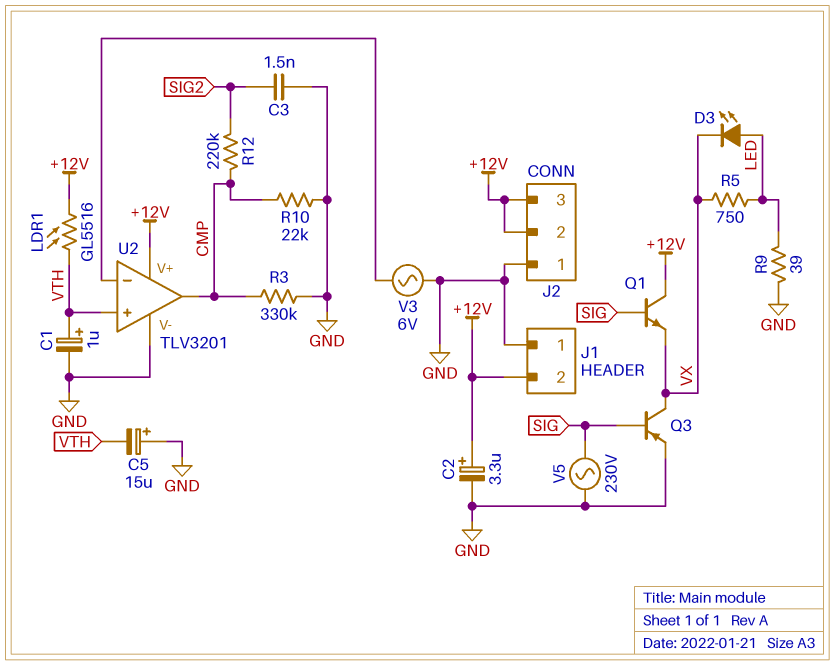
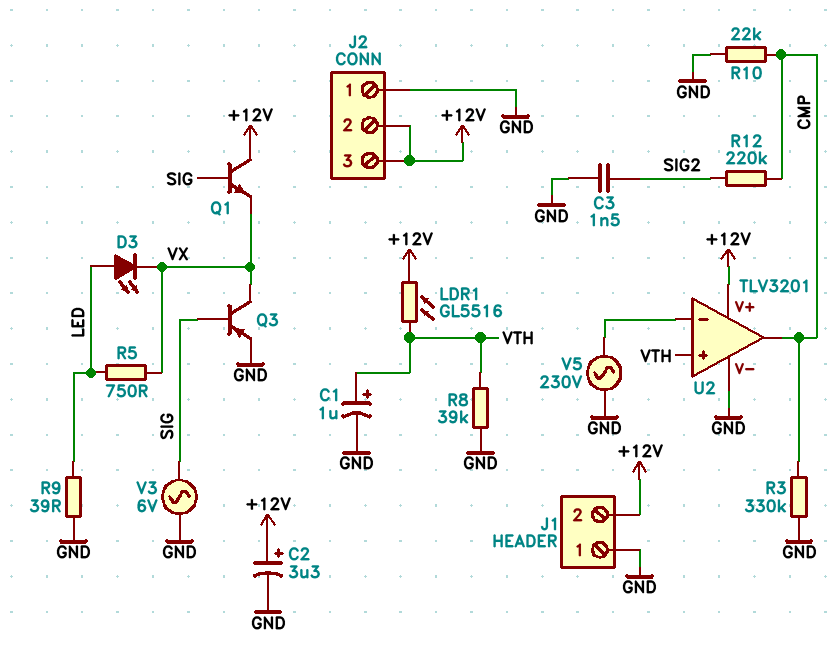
C5: 15uF (plus GND, minus VTH) -> none
R8: none -> 39k (GND, VTH)
V3: AC 6V (GND, U2/in-) -> AC 6V (GND, SIG)
V5: AC 230V (GND, SIG) -> AC 230V (GND, U2/in-)

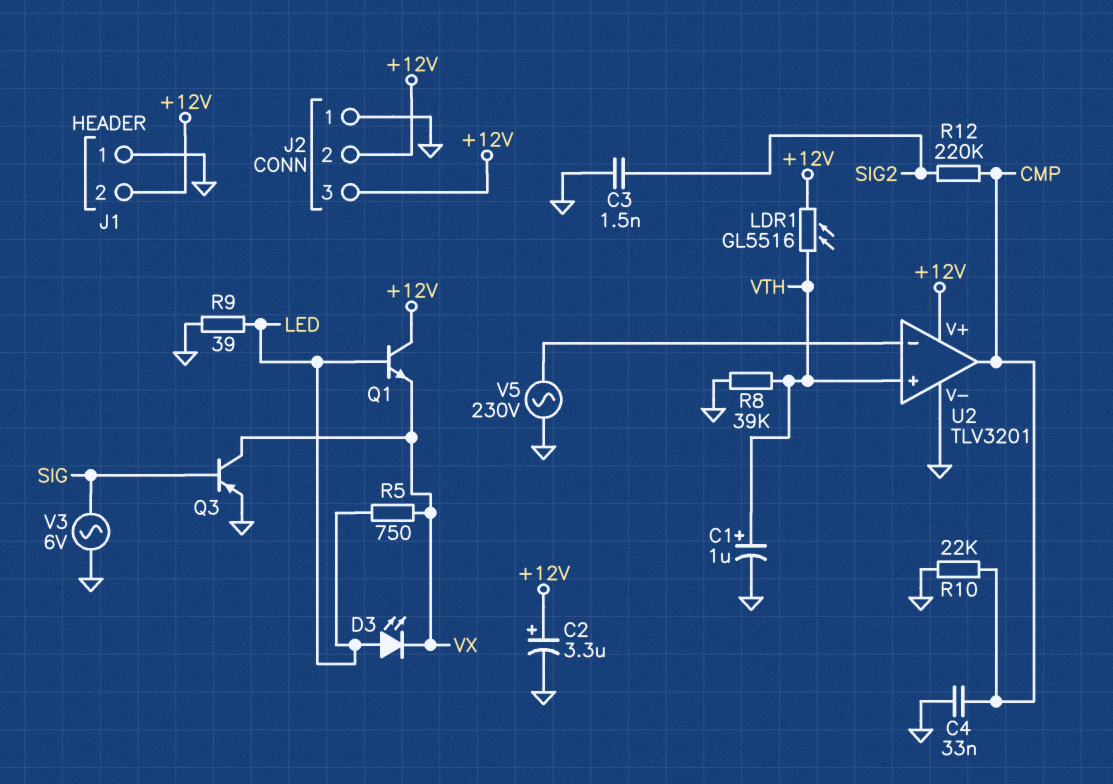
C4: none -> 33nF (CMP, GND)
Q1: NPN (B SIG, C +12V, E VX) -> NPN (B LED, C +12V, E VX)
R3: 330k (CMP, GND) -> none

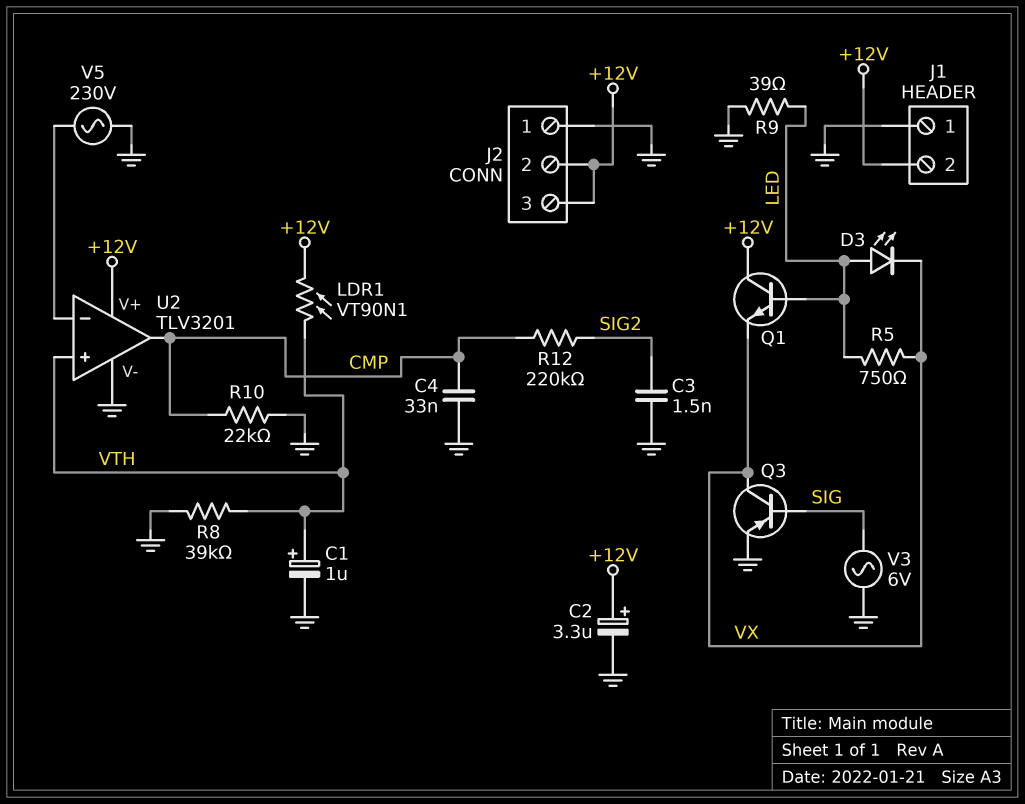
LDR1: GL5516 (+12V, VTH) -> VT90N1 (+12V, VTH)

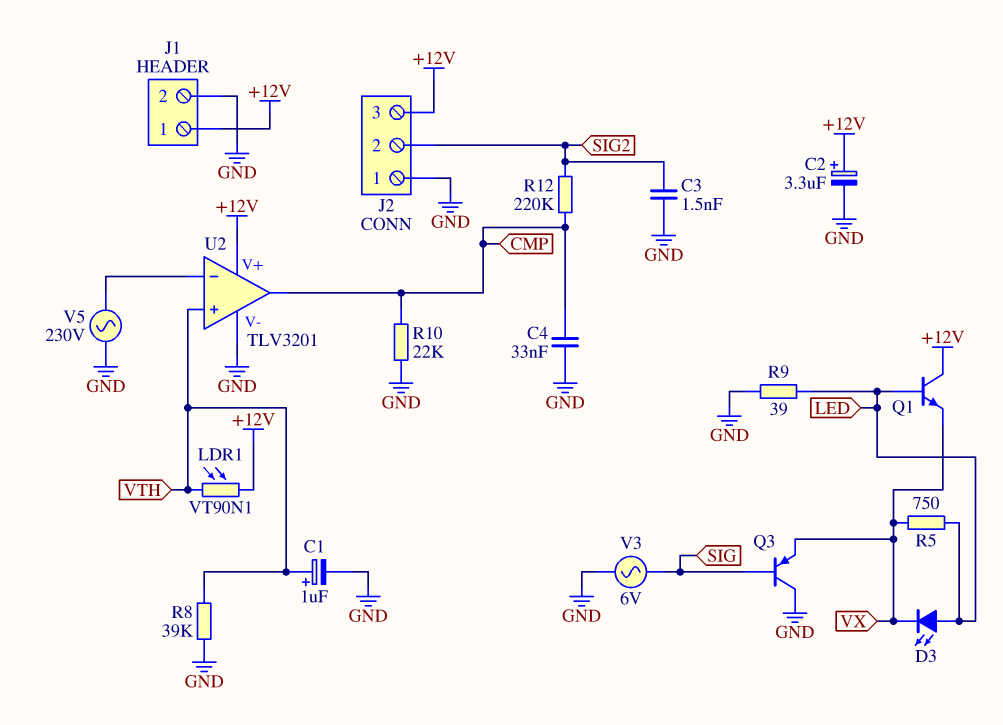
J1 pin 1: GND -> +12V
J1 pin 2: +12V -> GND
J2 pin 2: +12V -> SIG2
Q3: PNP (B SIG, C VX, E GND) -> PNP (B SIG, C GND, E VX)

